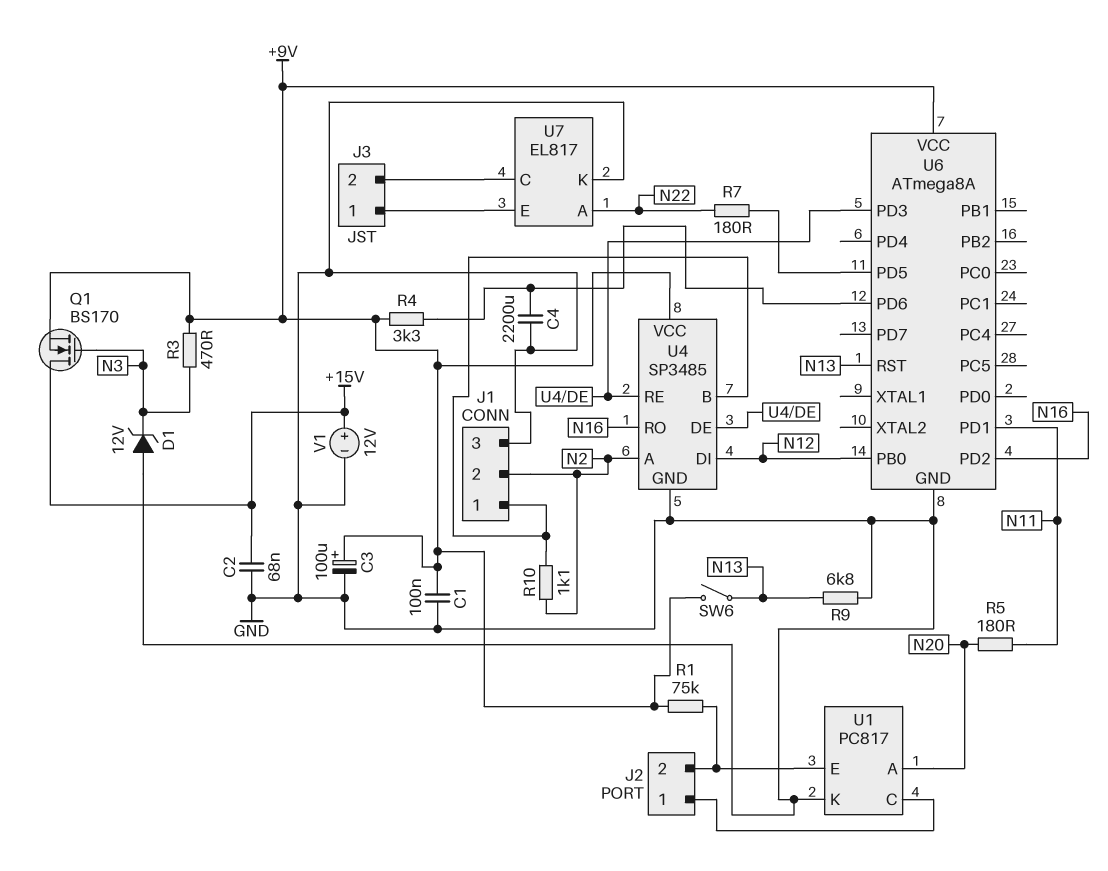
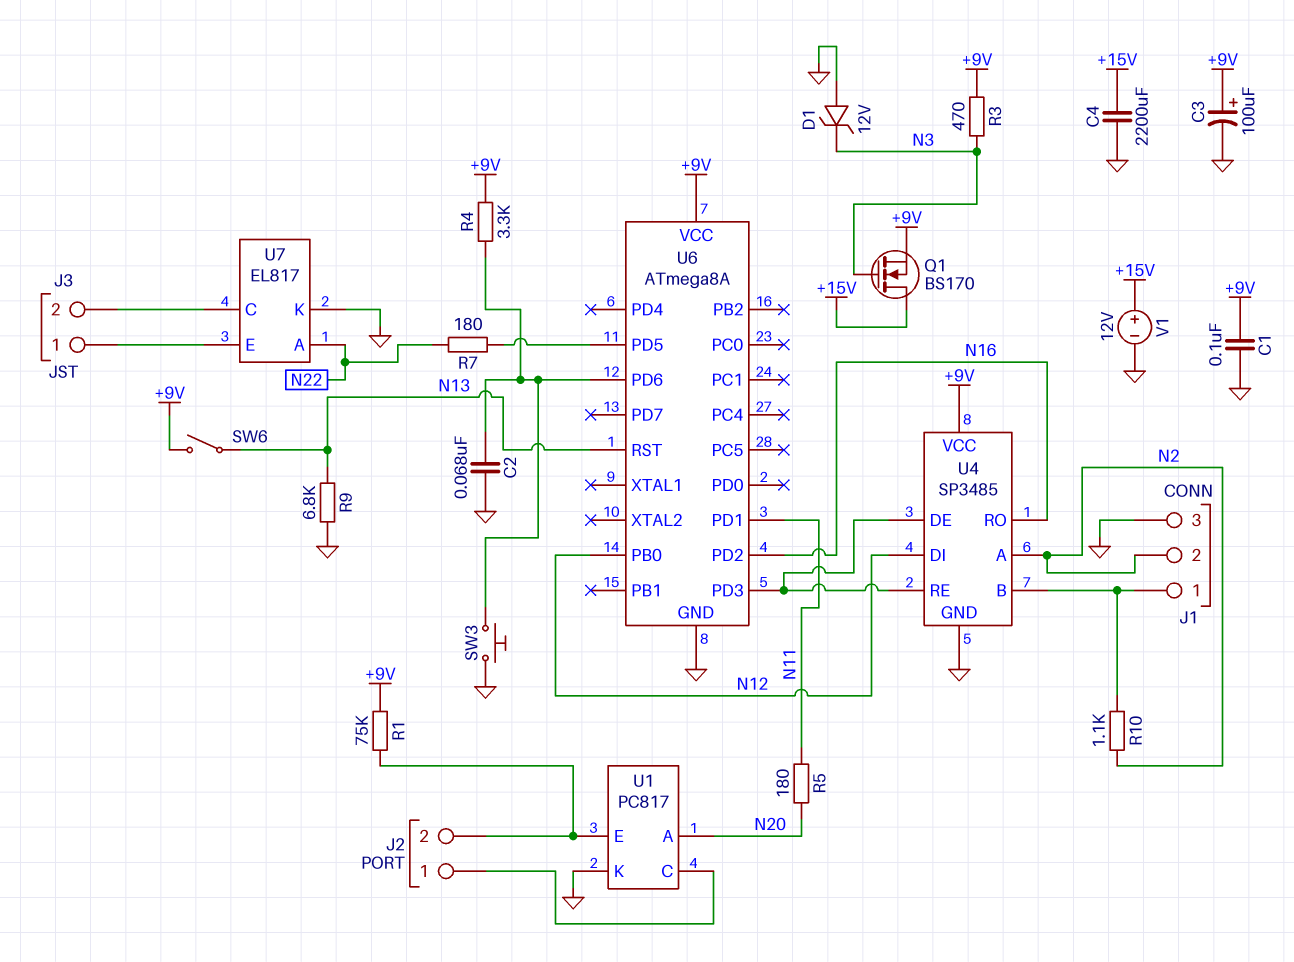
C2: 68nF (+15V, GND) -> 68nF (GND, U6/PD6)
C4: 2200uF (GND, U6/PD6) -> 2200uF (+15V, GND)
SW3: none -> button (GND, U6/PD6)

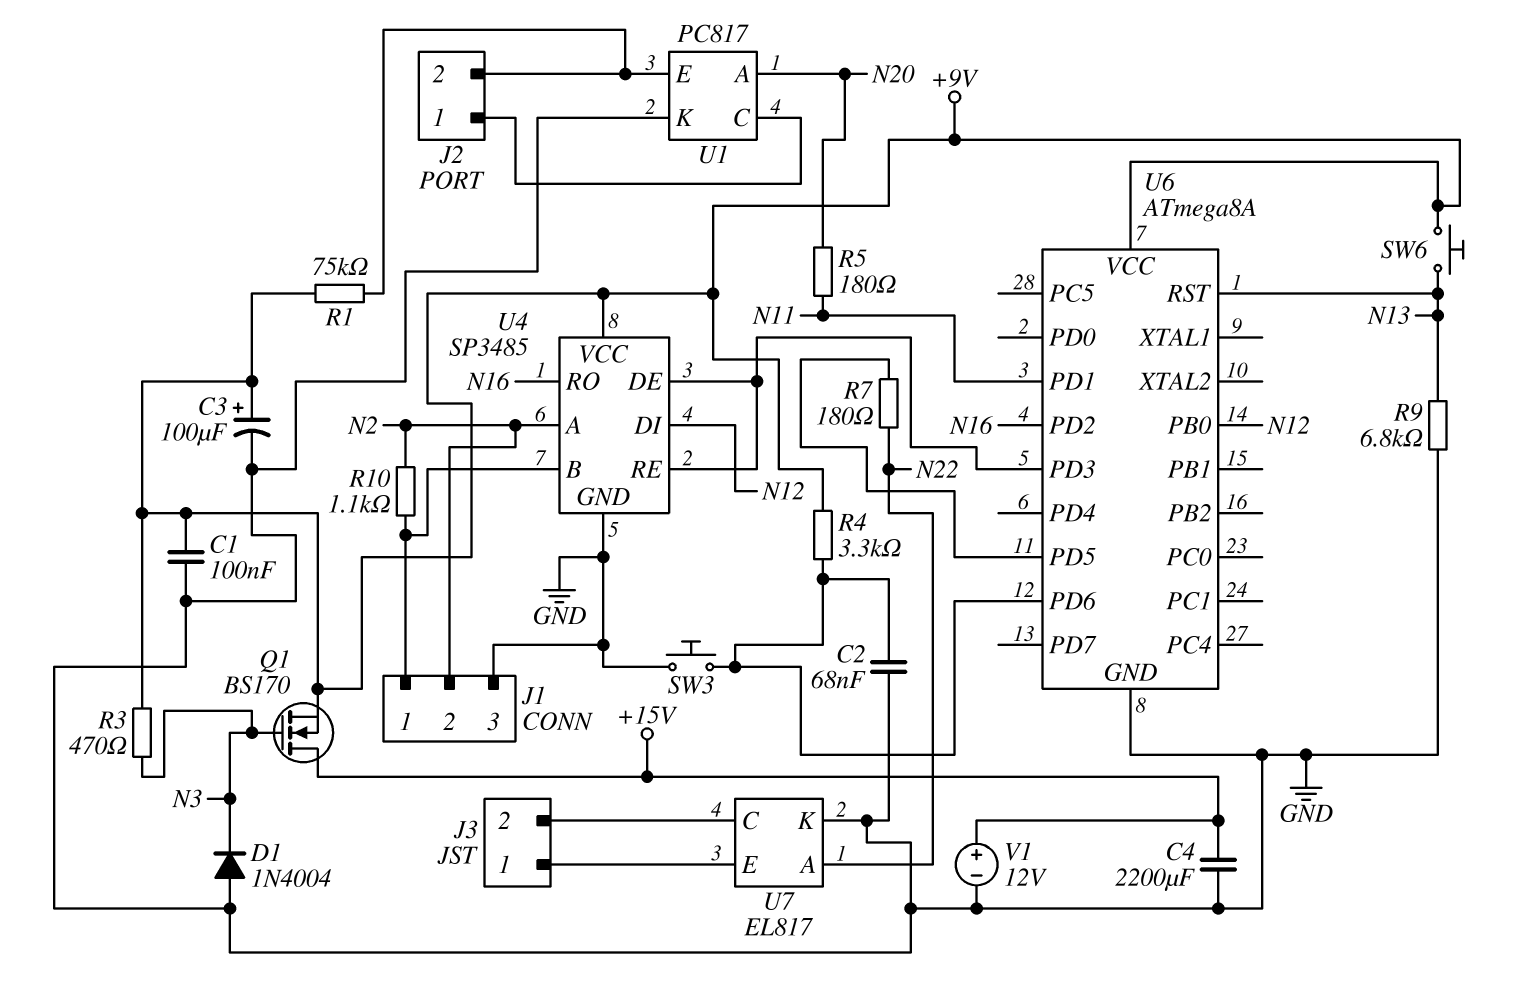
D1: zener 12V (A GND, K N3) -> diode 1N4004 (A GND, K N3)
SW6: switch (+9V, N13) -> button (+9V, N13)

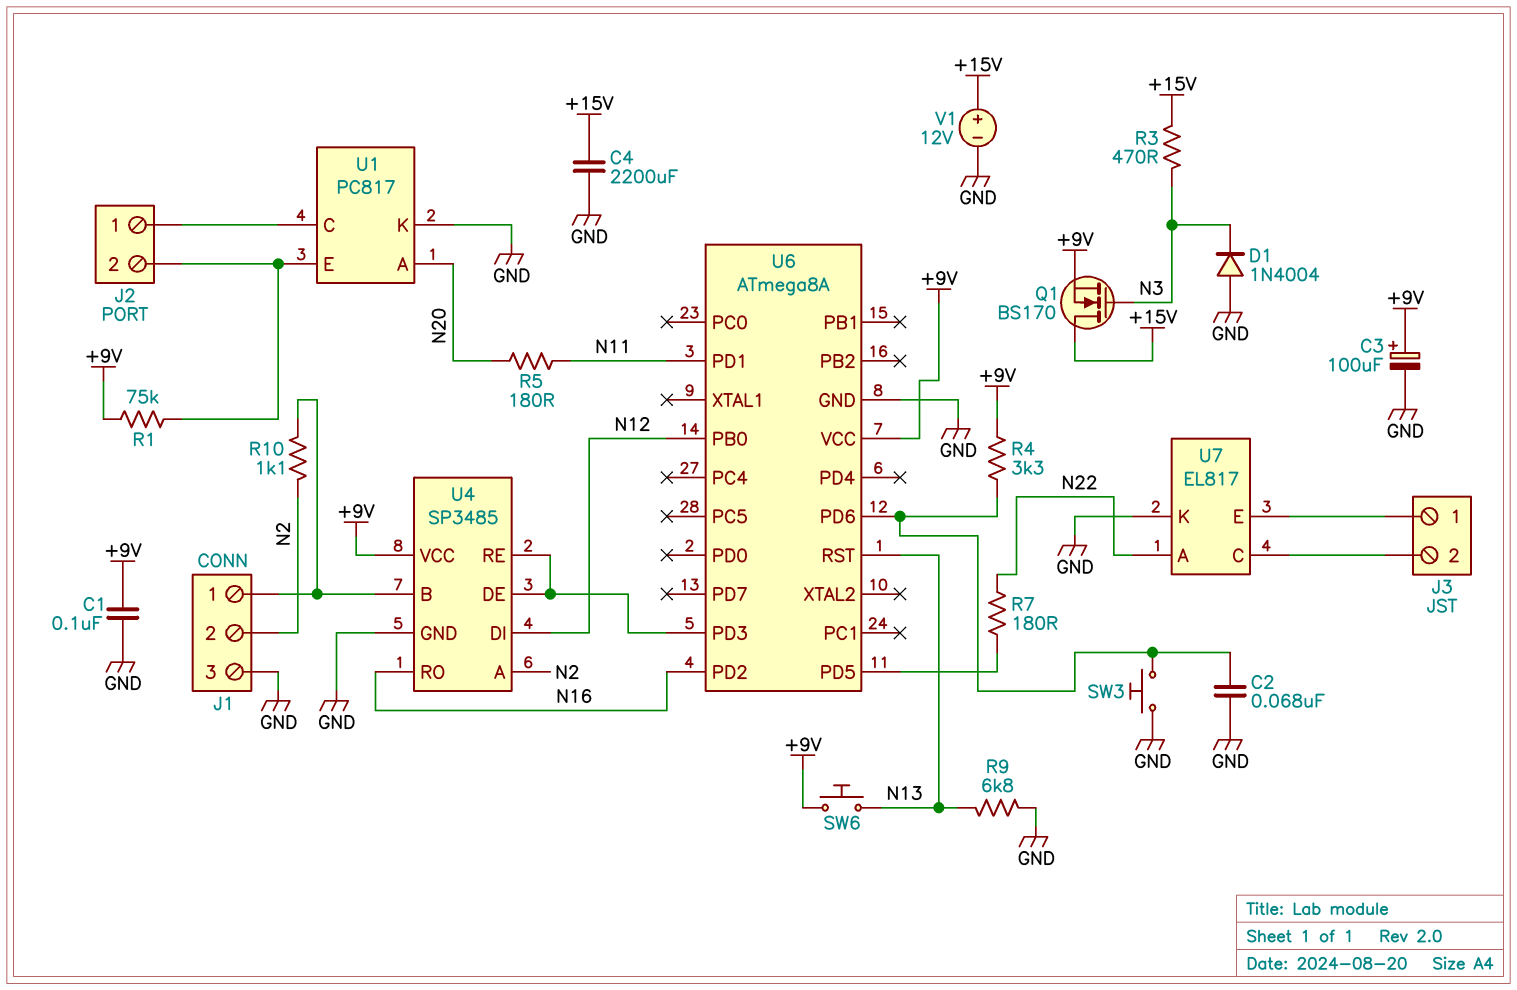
R3: 470 (+9V, N3) -> 470 (+15V, N3)

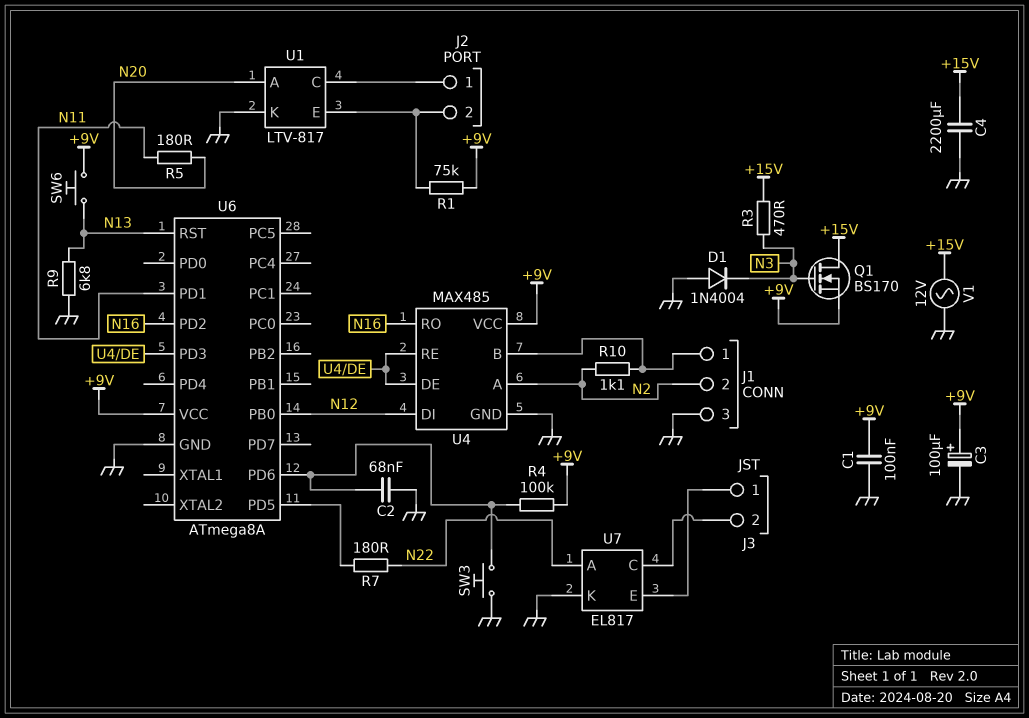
R4: 3.3k (+9V, U6/PD6) -> 100k (+9V, U6/PD6)
U1: PC817 -> LTV-817
U4: SP3485 -> MAX485
V1: 12V (plus +15V, minus GND) -> AC 12V (+15V, GND)

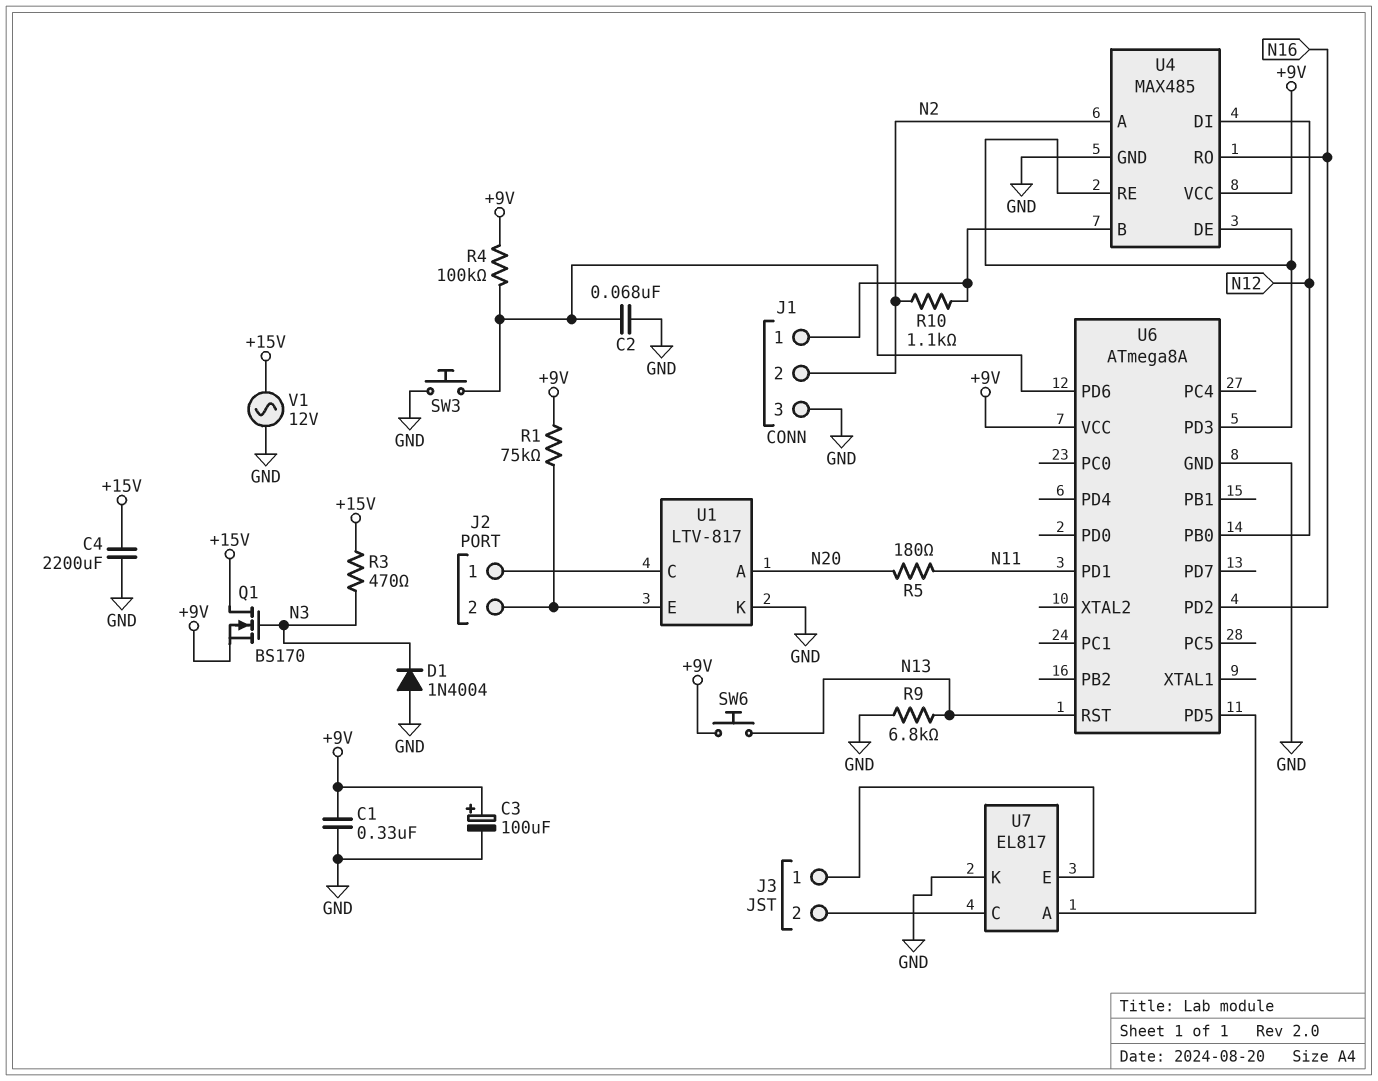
C1: 100nF (+9V, GND) -> 330nF (+9V, GND)
R7: 180 (N22, U6/PD5) -> none
U7 pin A: N22 -> U6/PD5

